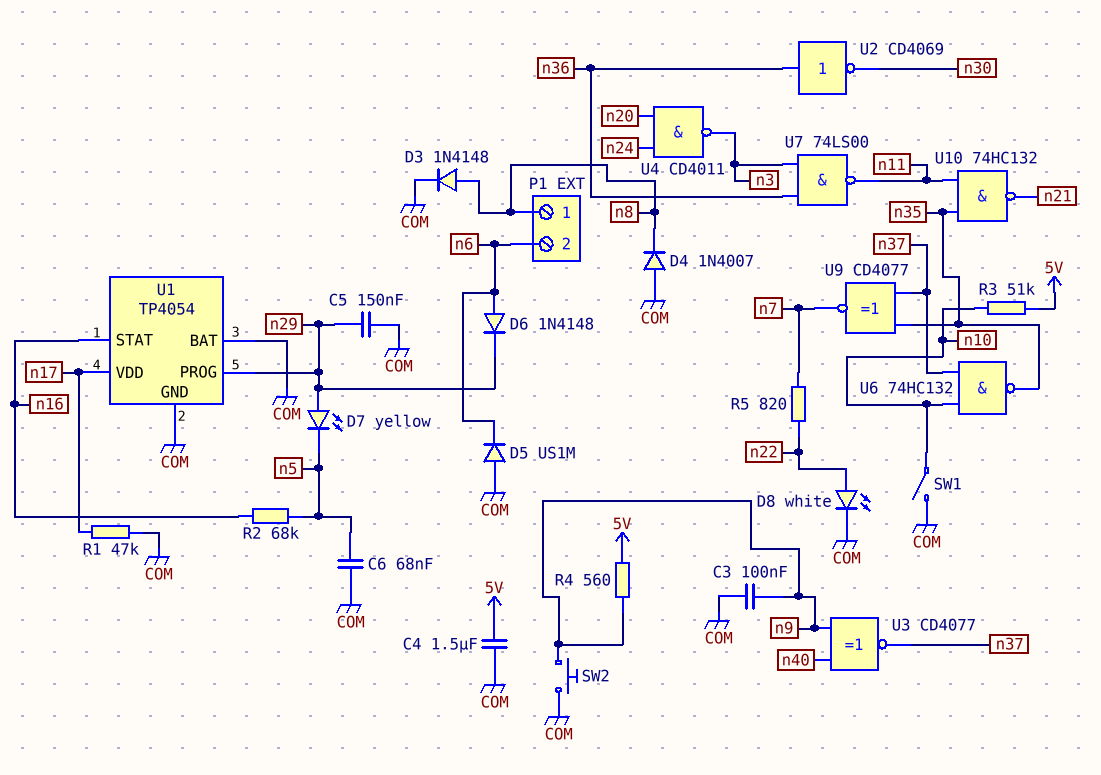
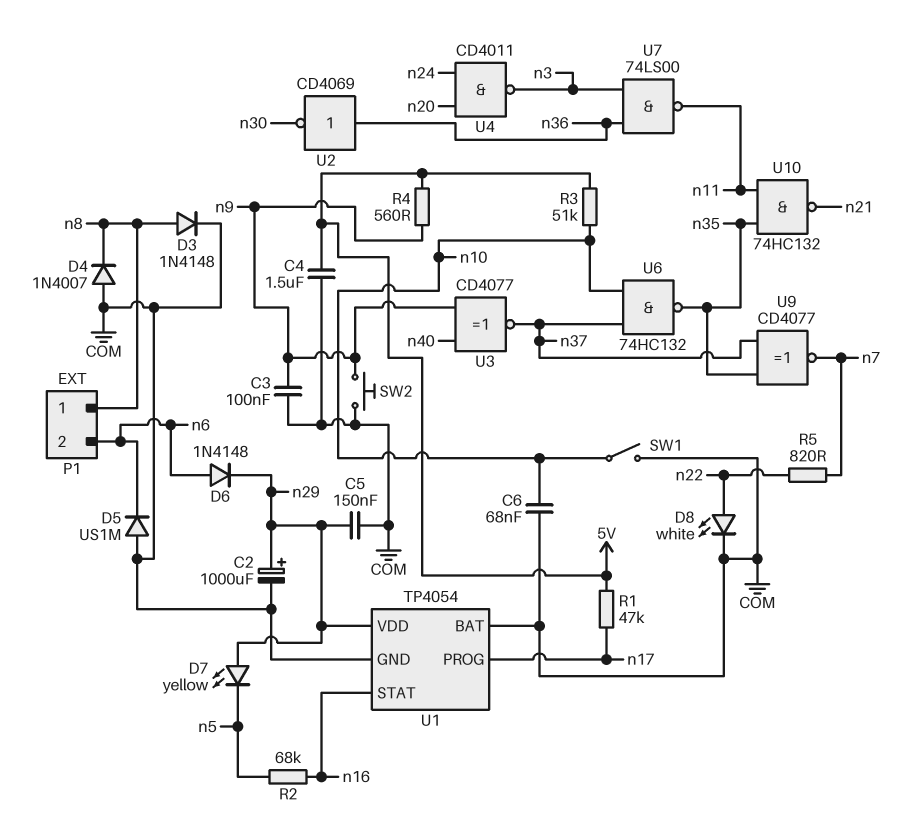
C2: none -> 1000uF (plus n29, minus COM)
C6: 68nF (COM, n5) -> 68nF (COM, n10)
R1: 47k (COM, n17) -> 47k (5V, n17)
U1 pin PROG: n29 -> n17
U1 pin VDD: n17 -> n29

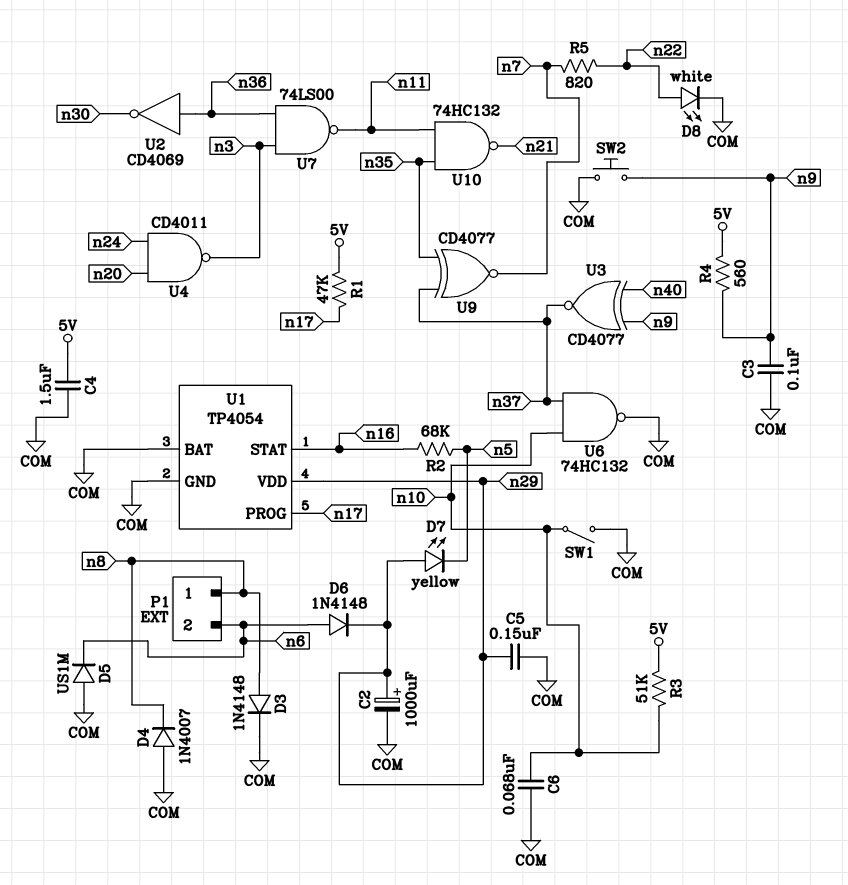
U6: NAND 74HC132 (in n10, in n37, out n35) -> NAND 74HC132 (in n10, in n37, out COM)

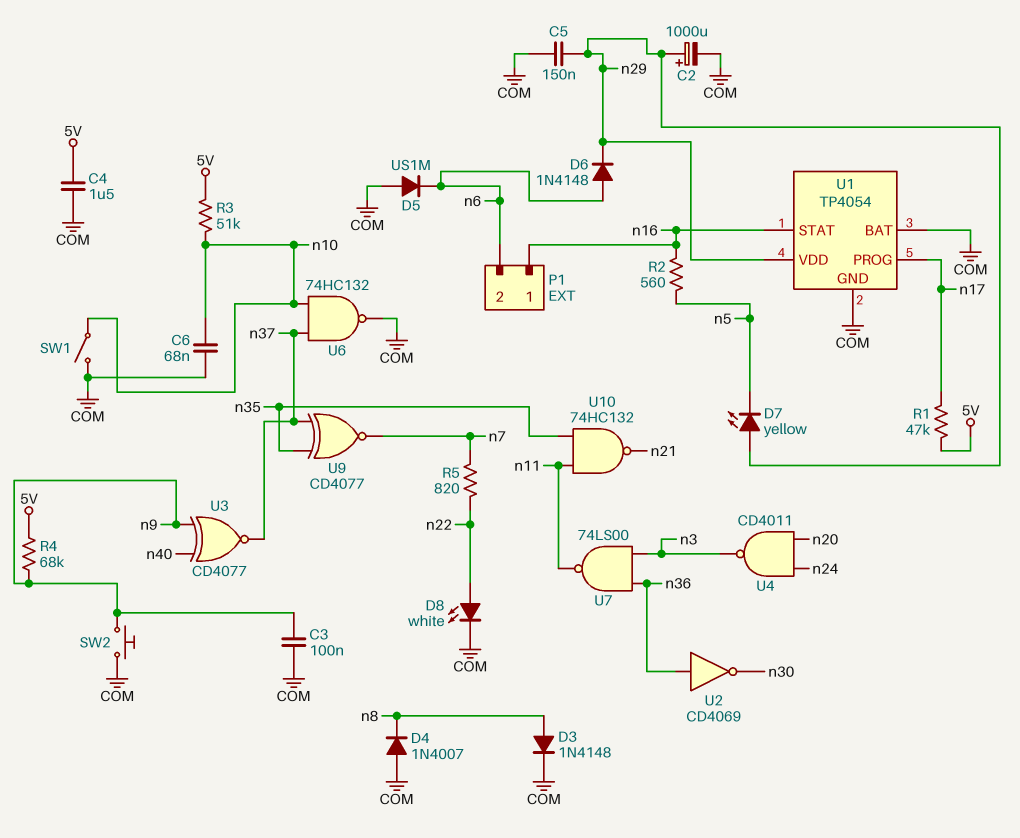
P1 pin 1: n8 -> n16
R2: 68k (n5, n16) -> 560 (n5, n16)
R4: 560 (5V, n9) -> 68k (5V, n9)

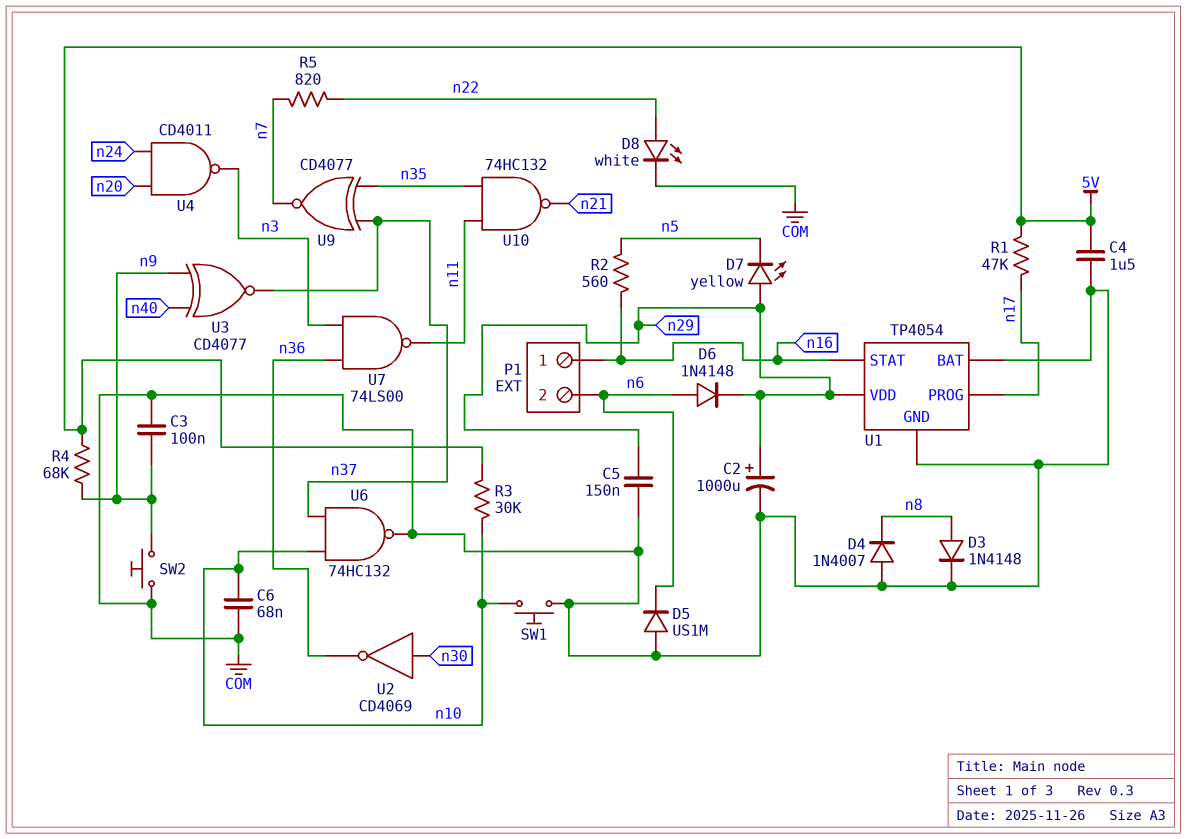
R3: 51k (5V, n10) -> 30k (5V, n10)
SW1: switch (COM, n10) -> button (COM, n10)
U2: NOT CD4069 (in n36, out n30) -> NOT CD4069 (in n30, out n36)

